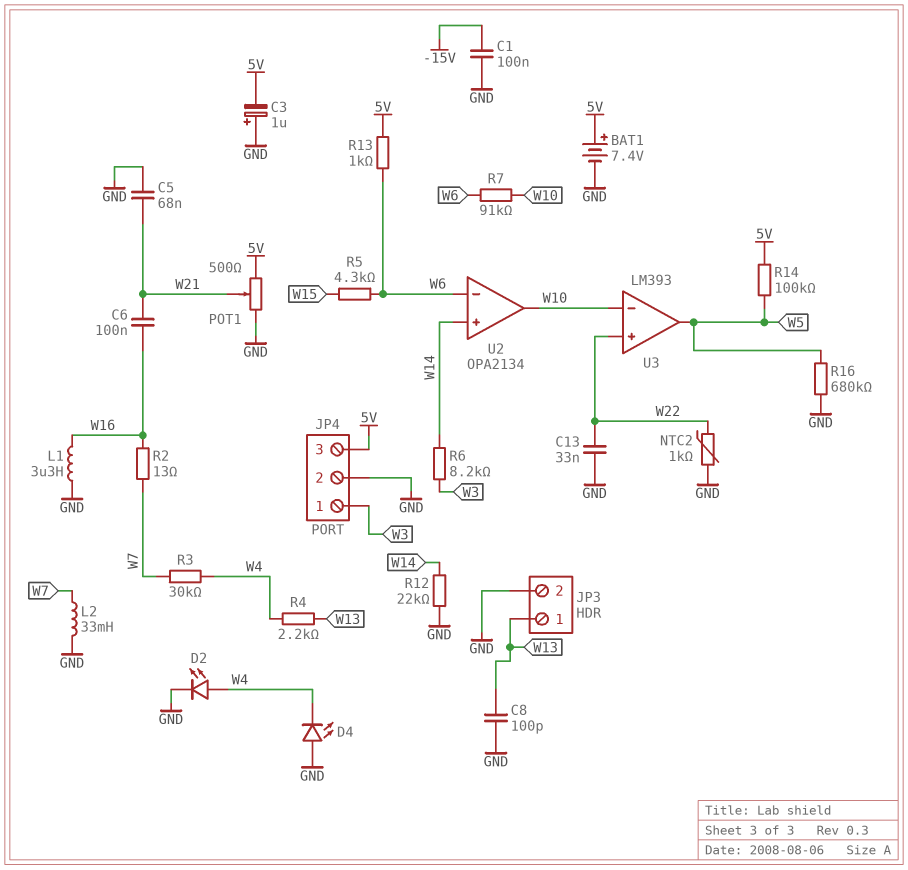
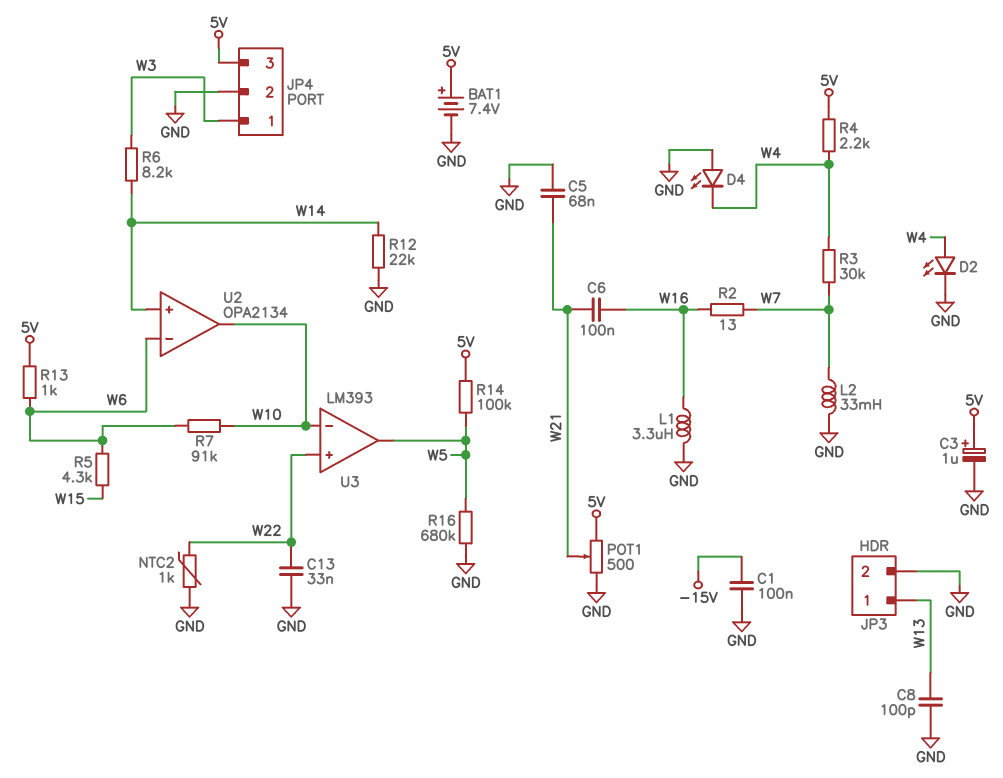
C3: 1uF (plus GND, minus 5V) -> 1uF (plus 5V, minus GND)
R4: 2.2k (W4, W13) -> 2.2k (5V, W4)

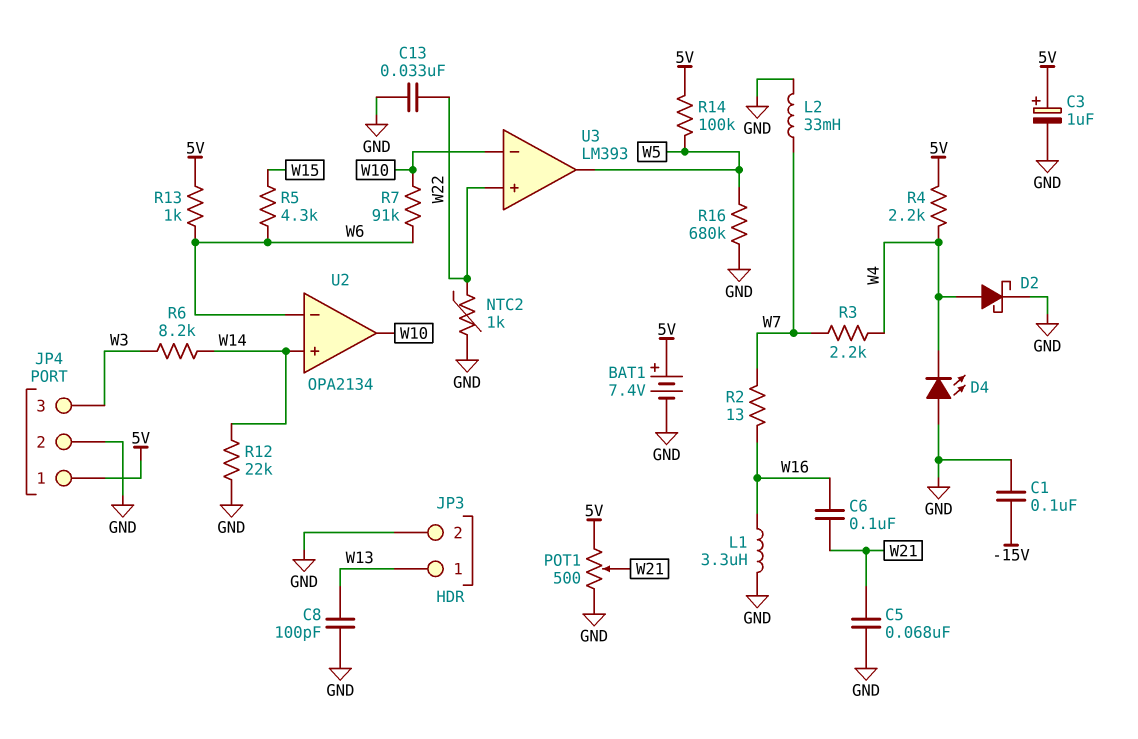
D2: LED (A W4, K GND) -> schottky (A W4, K GND)
JP4 pin 1: W3 -> 5V
JP4 pin 3: 5V -> W3
R3: 30k (W4, W7) -> 2.2k (W4, W7)

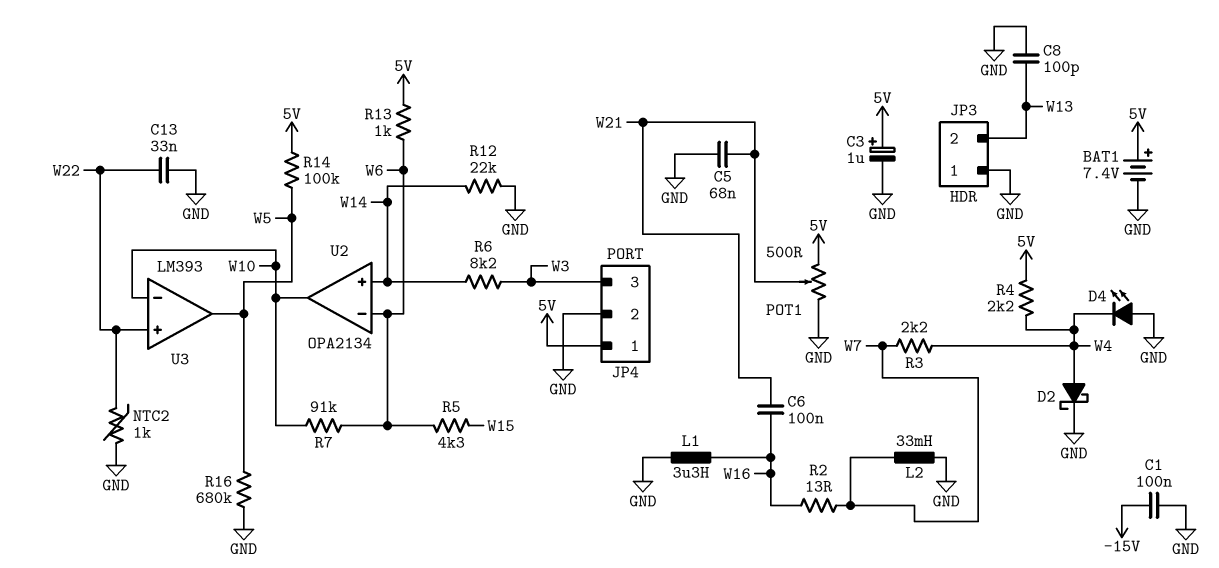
JP3 pin 1: W13 -> GND
JP3 pin 2: GND -> W13

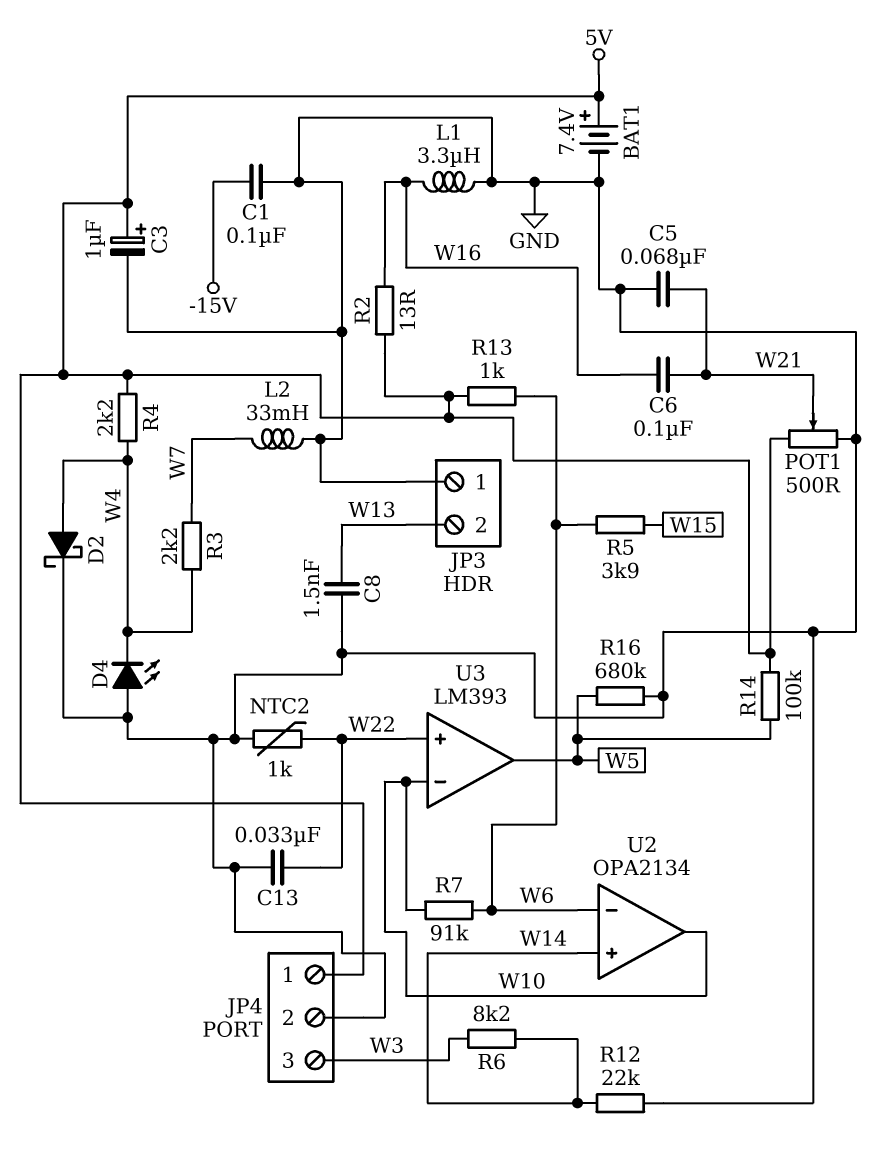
C8: 100pF (GND, W13) -> 1.5nF (GND, W13)
R2: 13 (W7, W16) -> 13 (5V, W16)
R5: 4.3k (W6, W15) -> 3.9k (W6, W15)

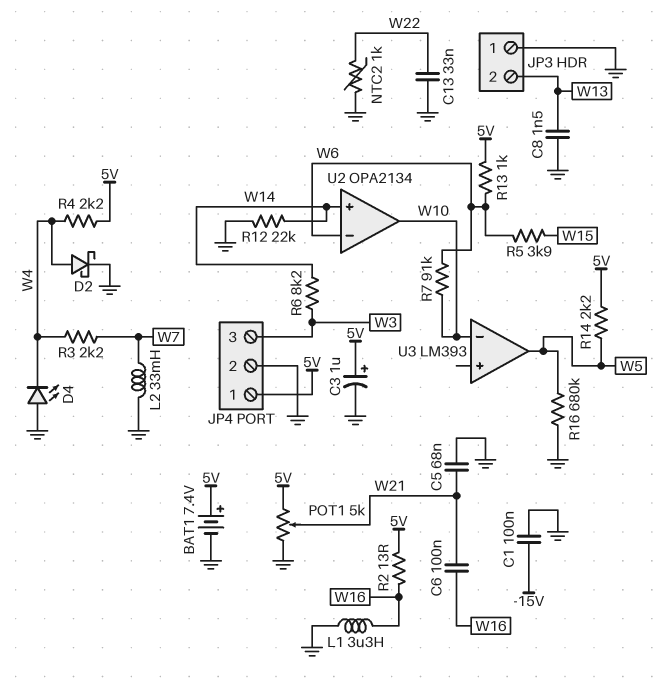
POT1: 500 (5V, GND, wiper W21) -> 5k (5V, GND, wiper W21)
R14: 100k (5V, W5) -> 2.2k (5V, W5)
U3 pin in+: W22 -> none

